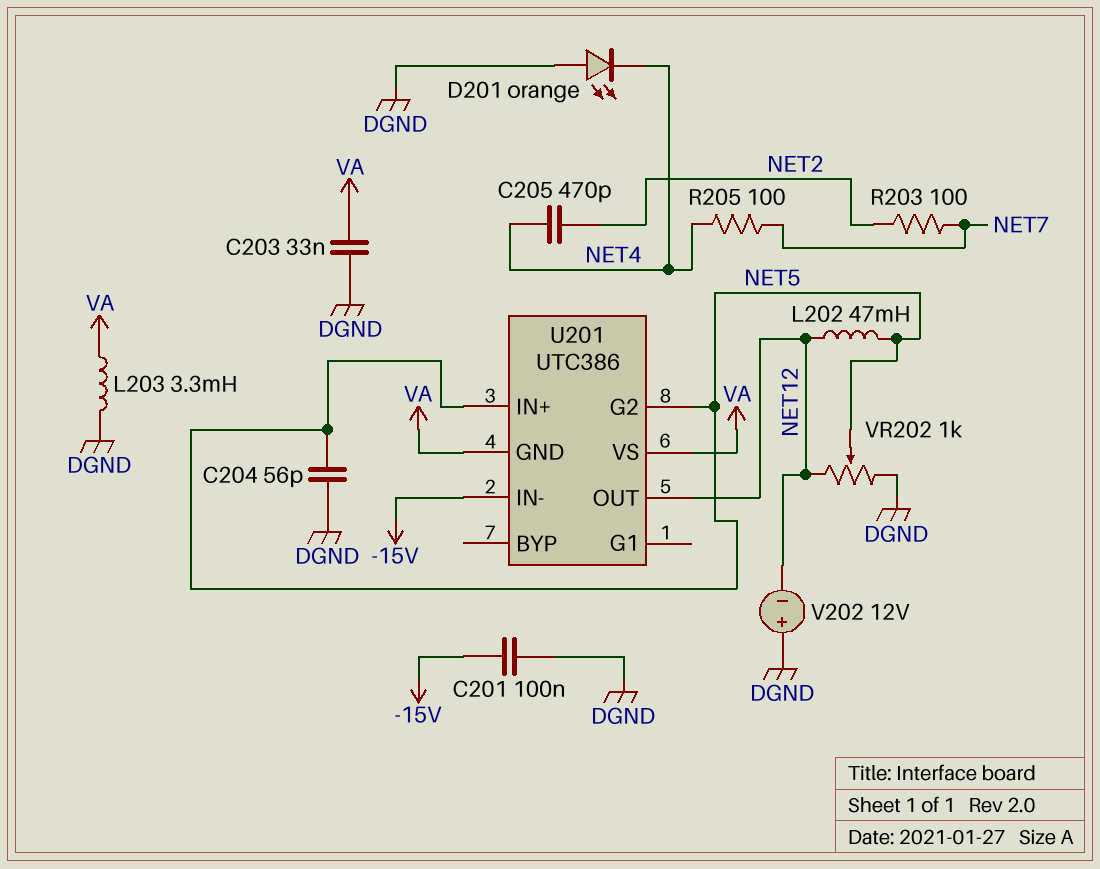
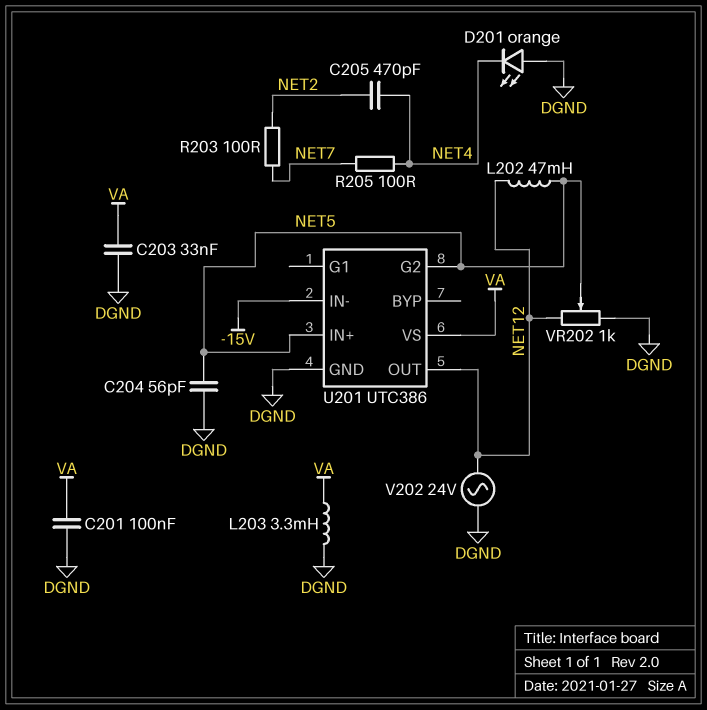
C201: 100nF (-15V, DGND) -> 100nF (DGND, VA)
U201 pin GND: VA -> DGND
V202: 12V (plus DGND, minus NET12) -> AC 24V (DGND, NET12)

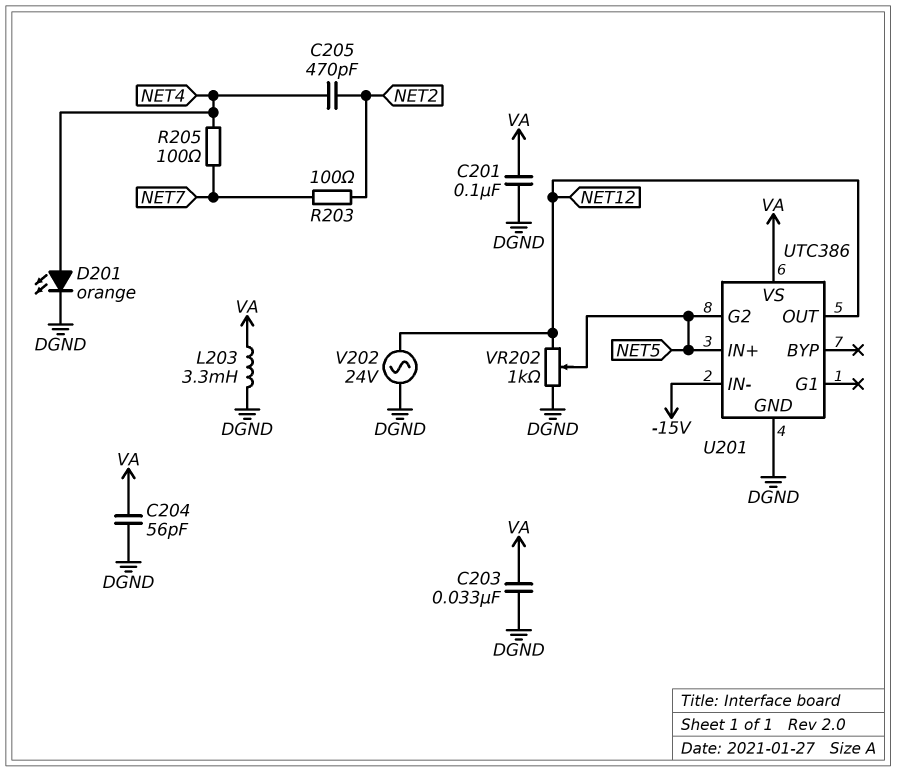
C204: 56pF (DGND, NET5) -> 56pF (DGND, VA)
D201: LED orange (A DGND, K NET4) -> LED orange (A NET4, K DGND)
L202: 47mH (NET5, NET12) -> none

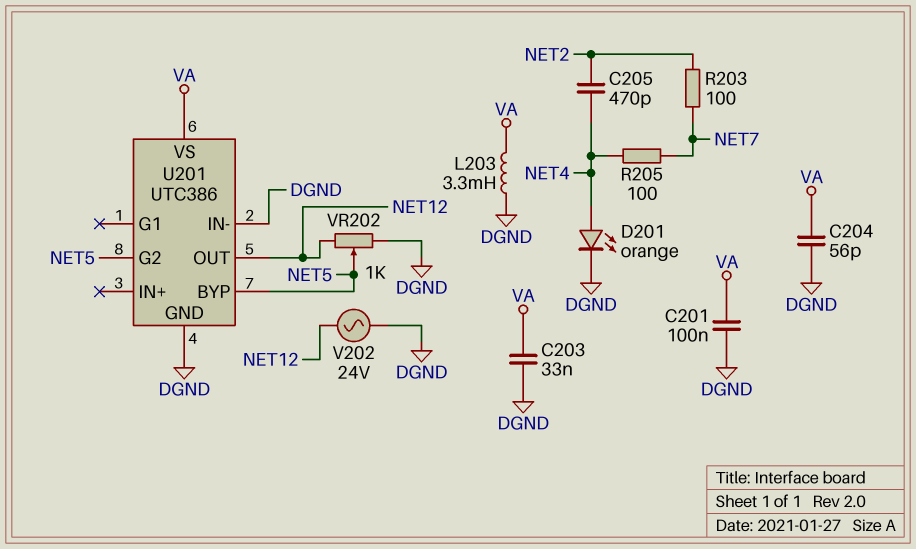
U201 pin BYP: none -> NET5
U201 pin IN+: NET5 -> none
U201 pin IN-: -15V -> DGND

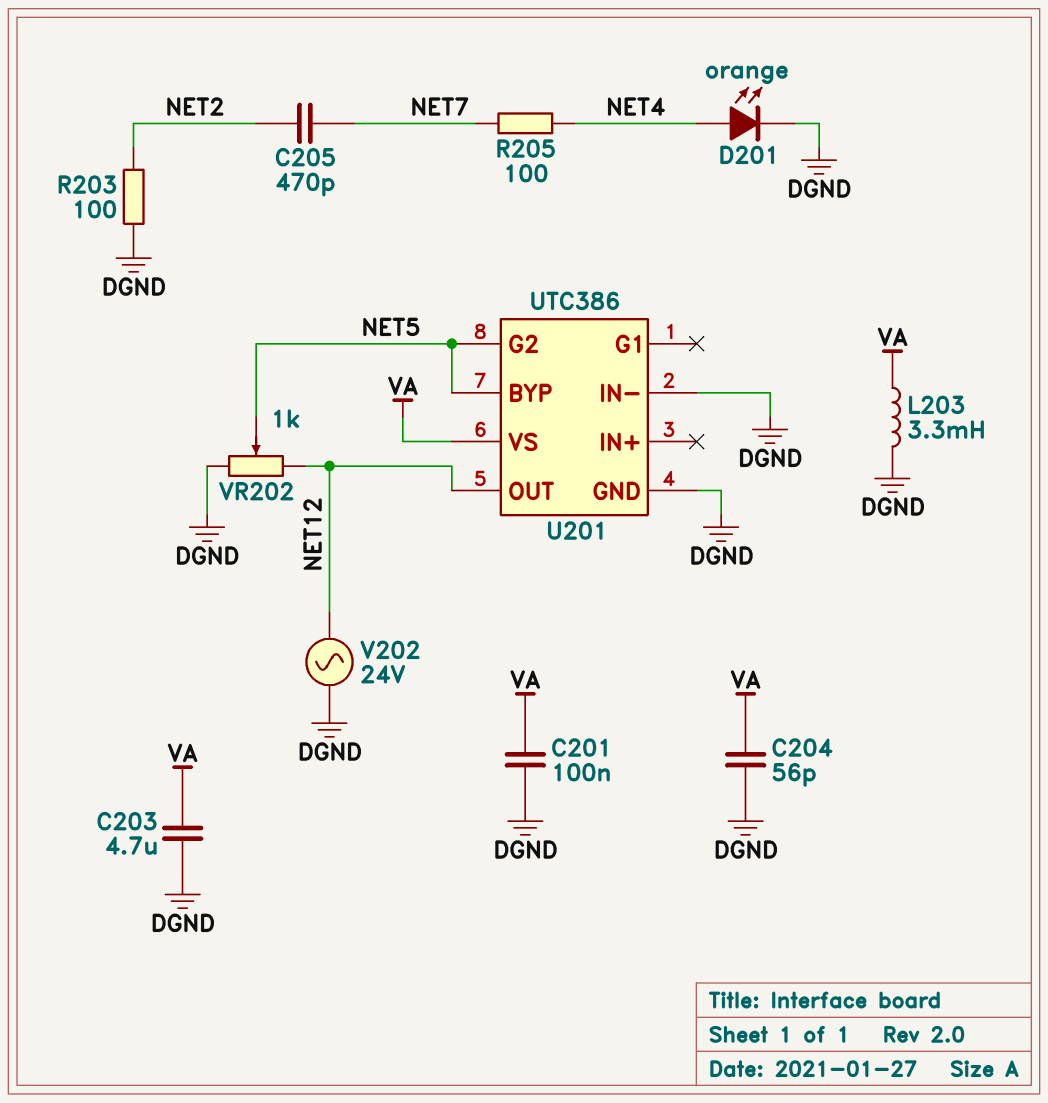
C203: 33nF (DGND, VA) -> 4.7uF (DGND, VA)
C205: 470pF (NET2, NET4) -> 470pF (NET2, NET7)
R203: 100 (NET2, NET7) -> 100 (DGND, NET2)

